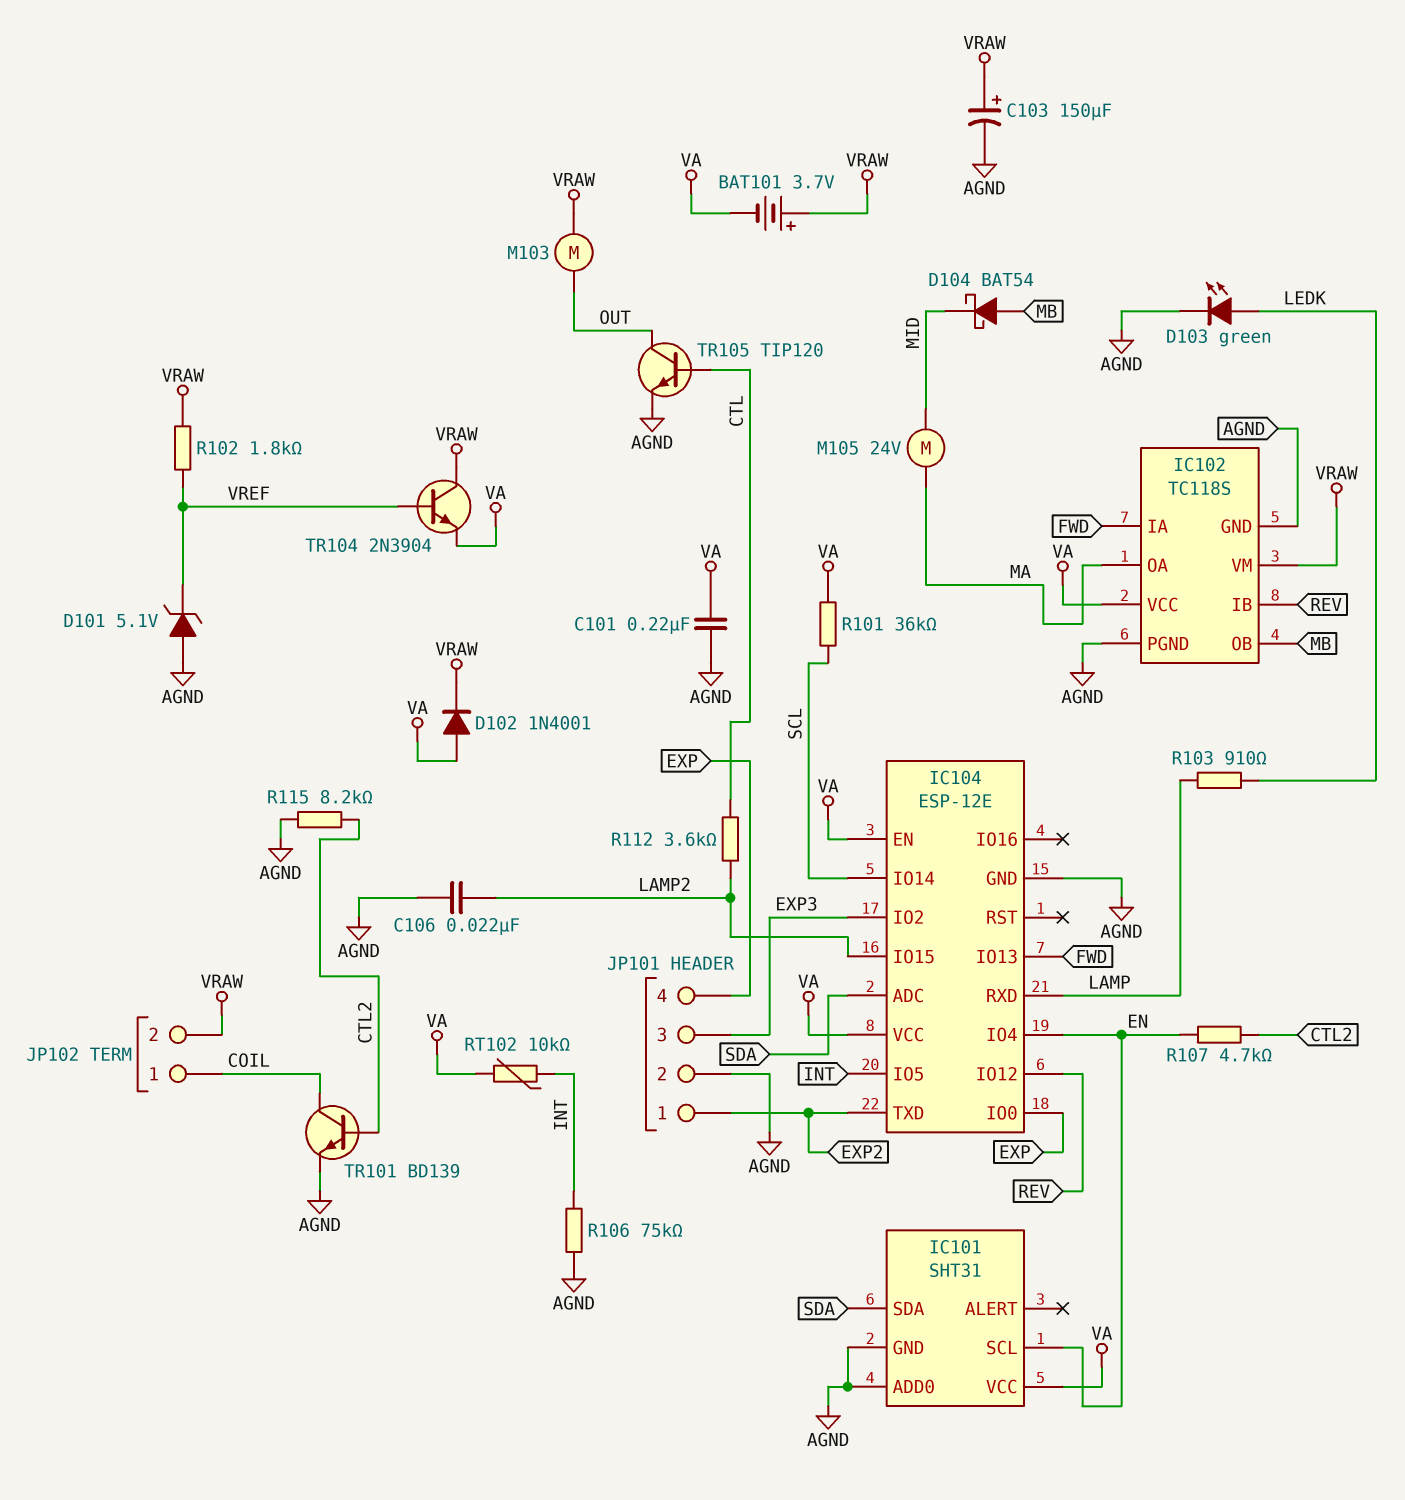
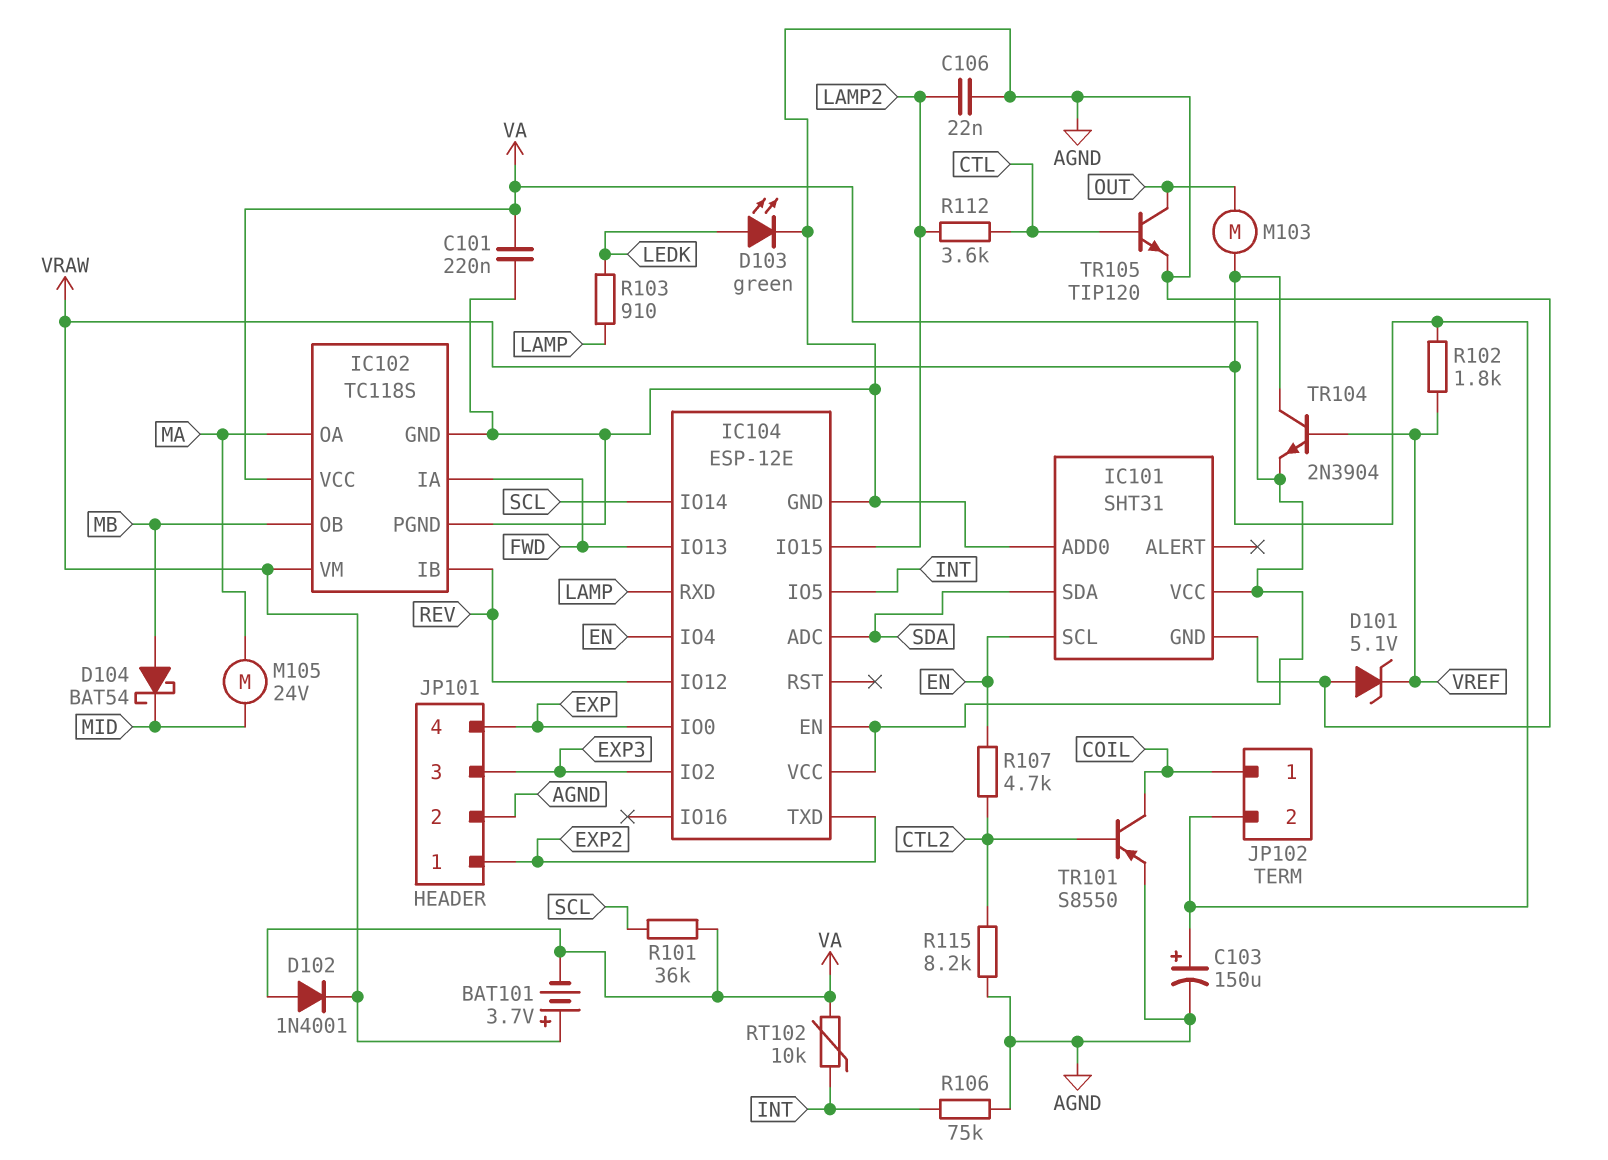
TR101: NPN BD139 (B CTL2, C COIL, E AGND) -> PNP S8550 (B CTL2, C COIL, E AGND)

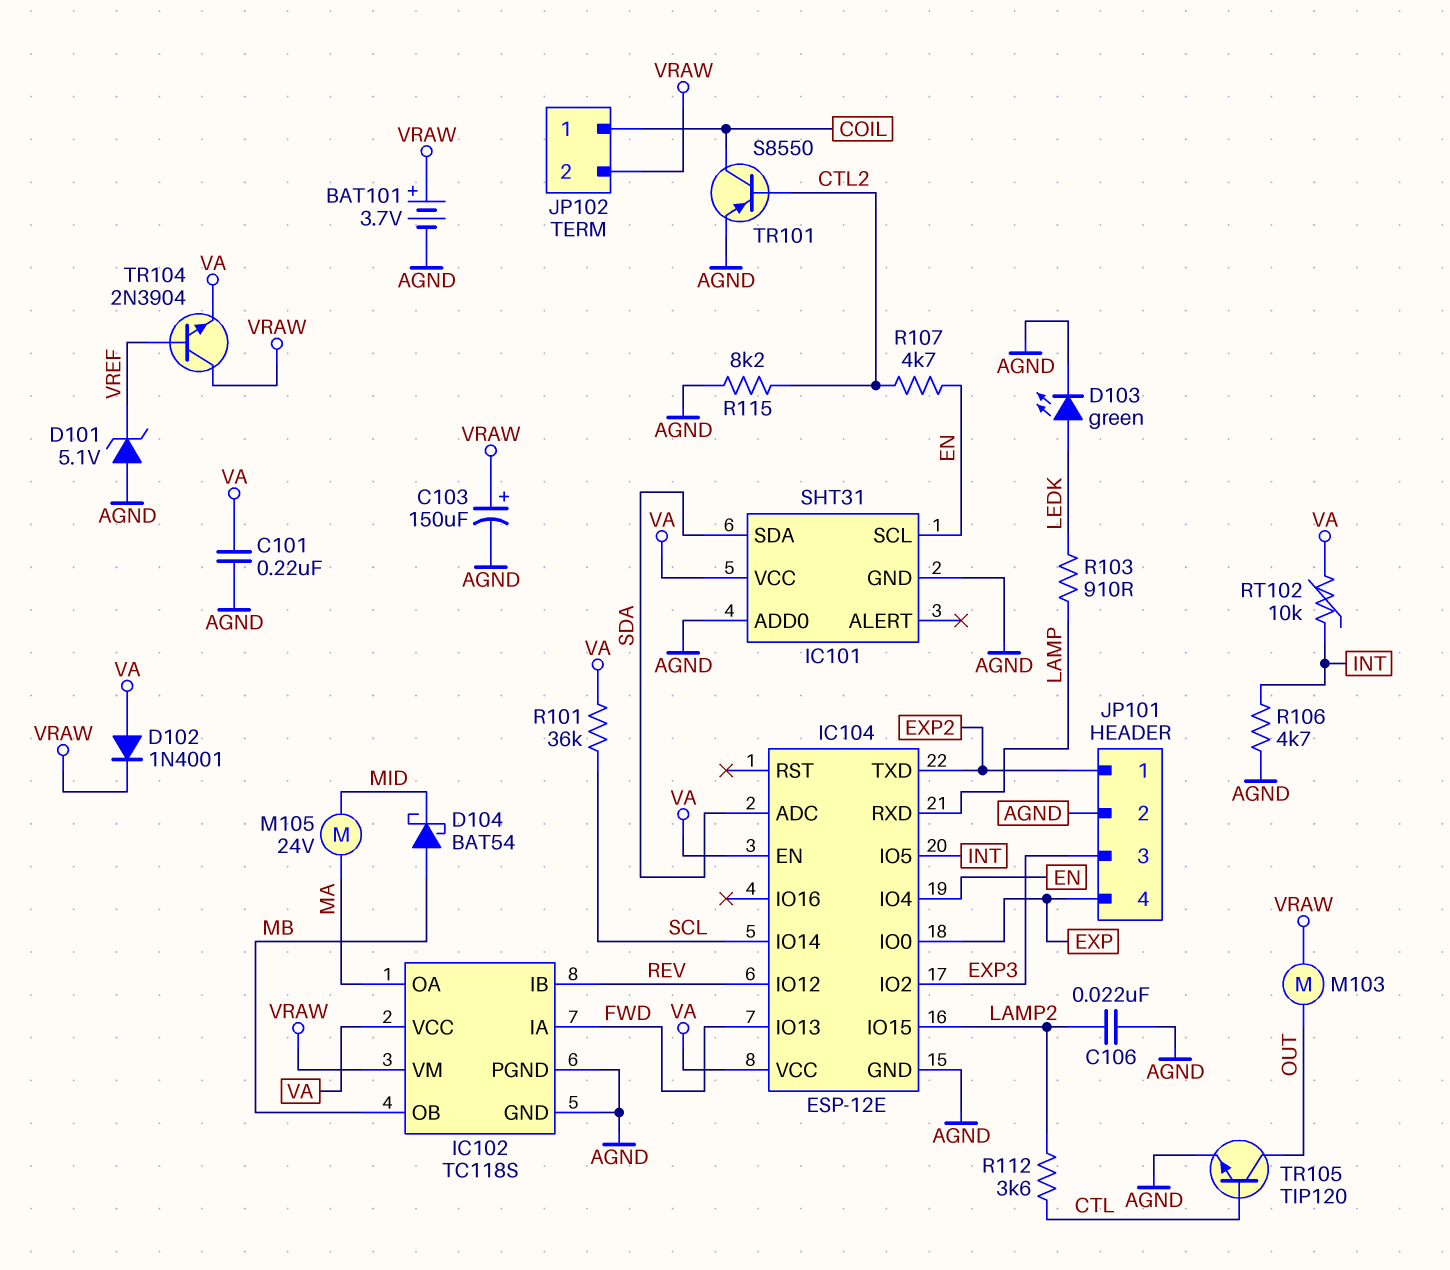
BAT101: 3.7V (plus VRAW, minus VA) -> 3.7V (plus VRAW, minus AGND)
R102: 1.8k (VRAW, VREF) -> none
R106: 75k (AGND, INT) -> 4.7k (AGND, INT)

